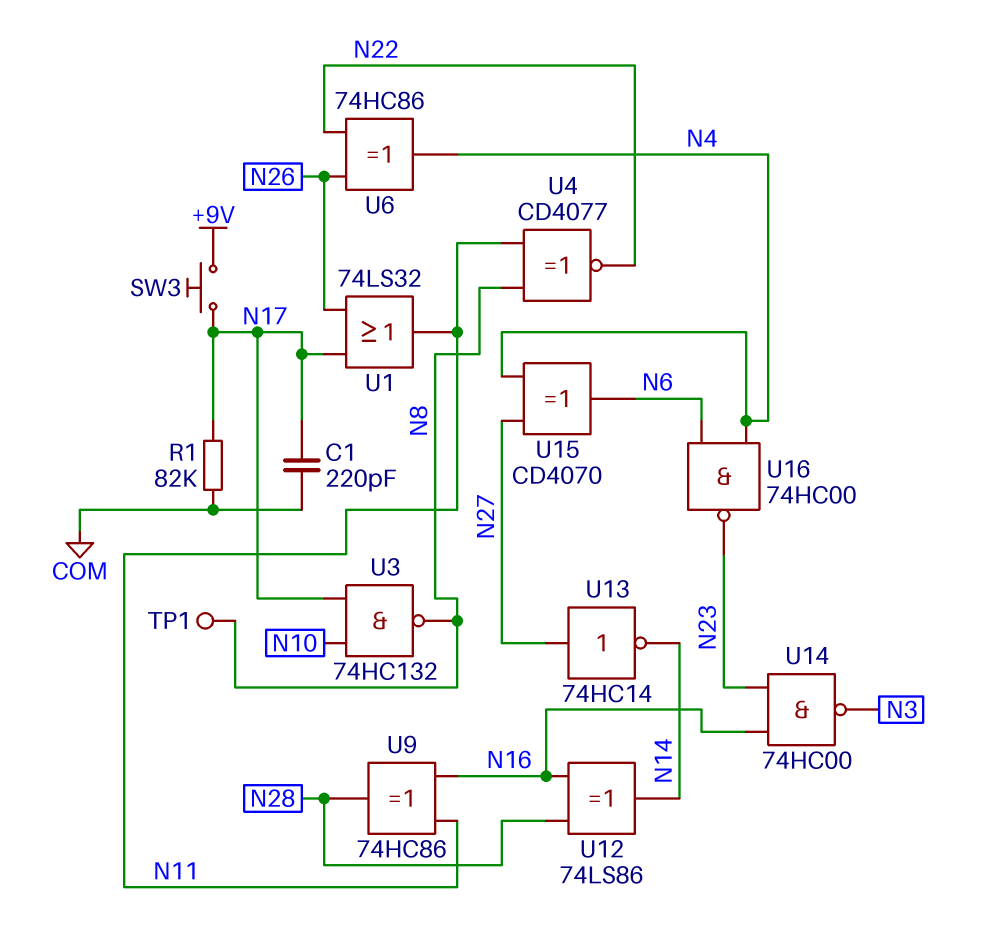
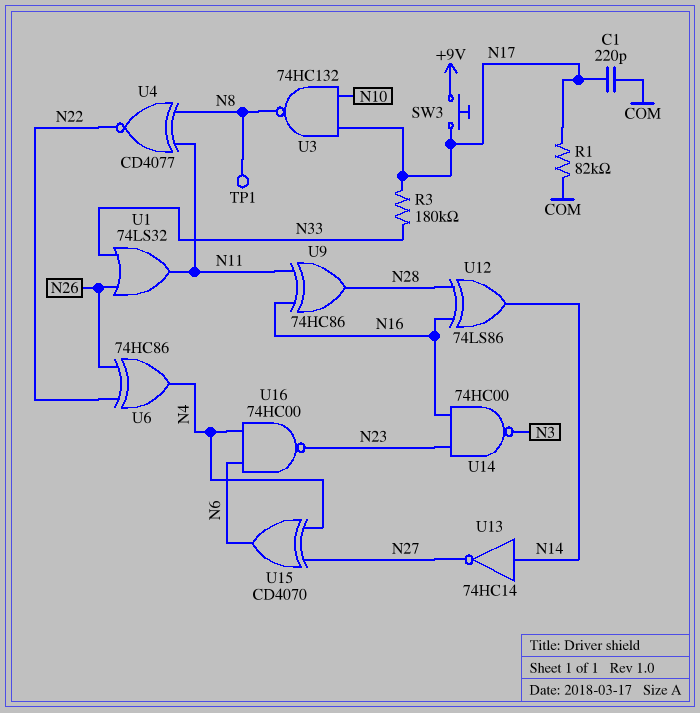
R3: none -> 180k (N17, N33)
U1: OR 74LS32 (in N17, in N26, out N11) -> OR 74LS32 (in N26, in N33, out N11)
U13: NOT 74HC14 (in N27, out N14) -> NOT 74HC14 (in N14, out N27)

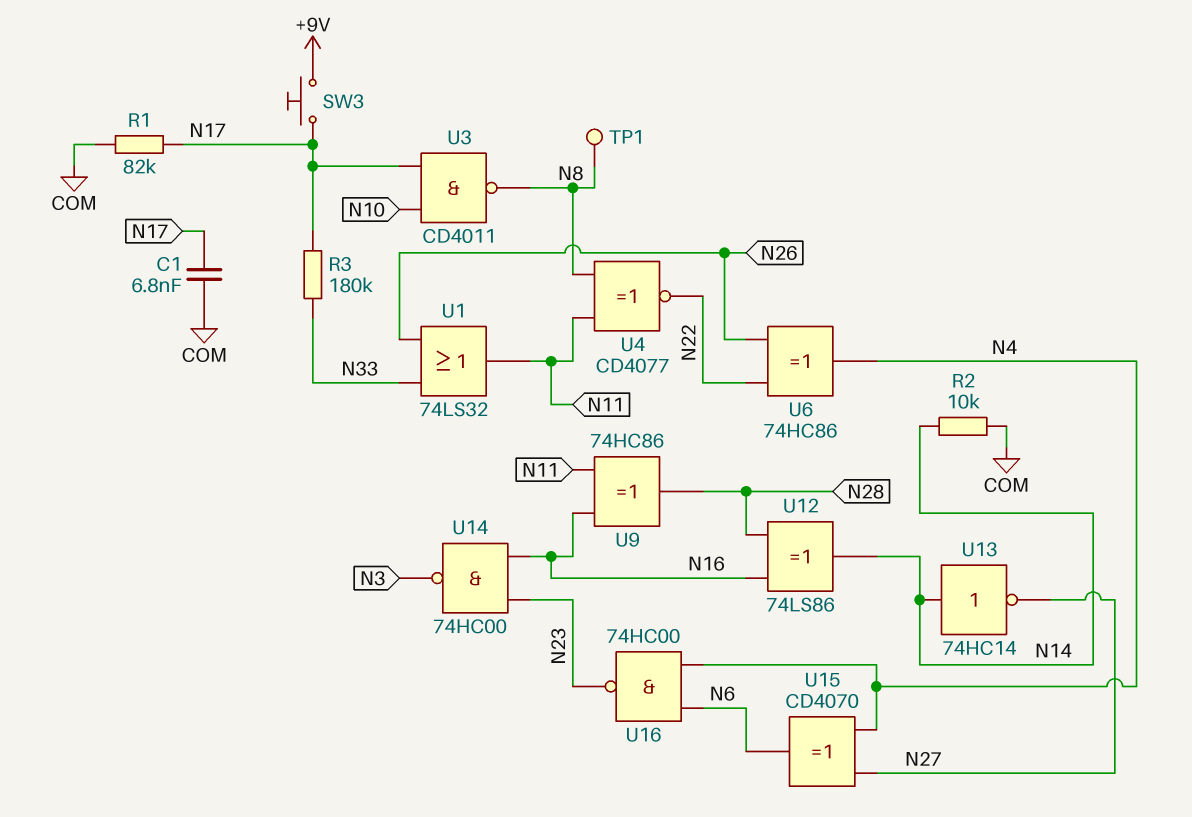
C1: 220pF (COM, N17) -> 6.8nF (COM, N17)
R2: none -> 10k (COM, N14)
U3: NAND 74HC132 (in N10, in N17, out N8) -> NAND CD4011 (in N10, in N17, out N8)

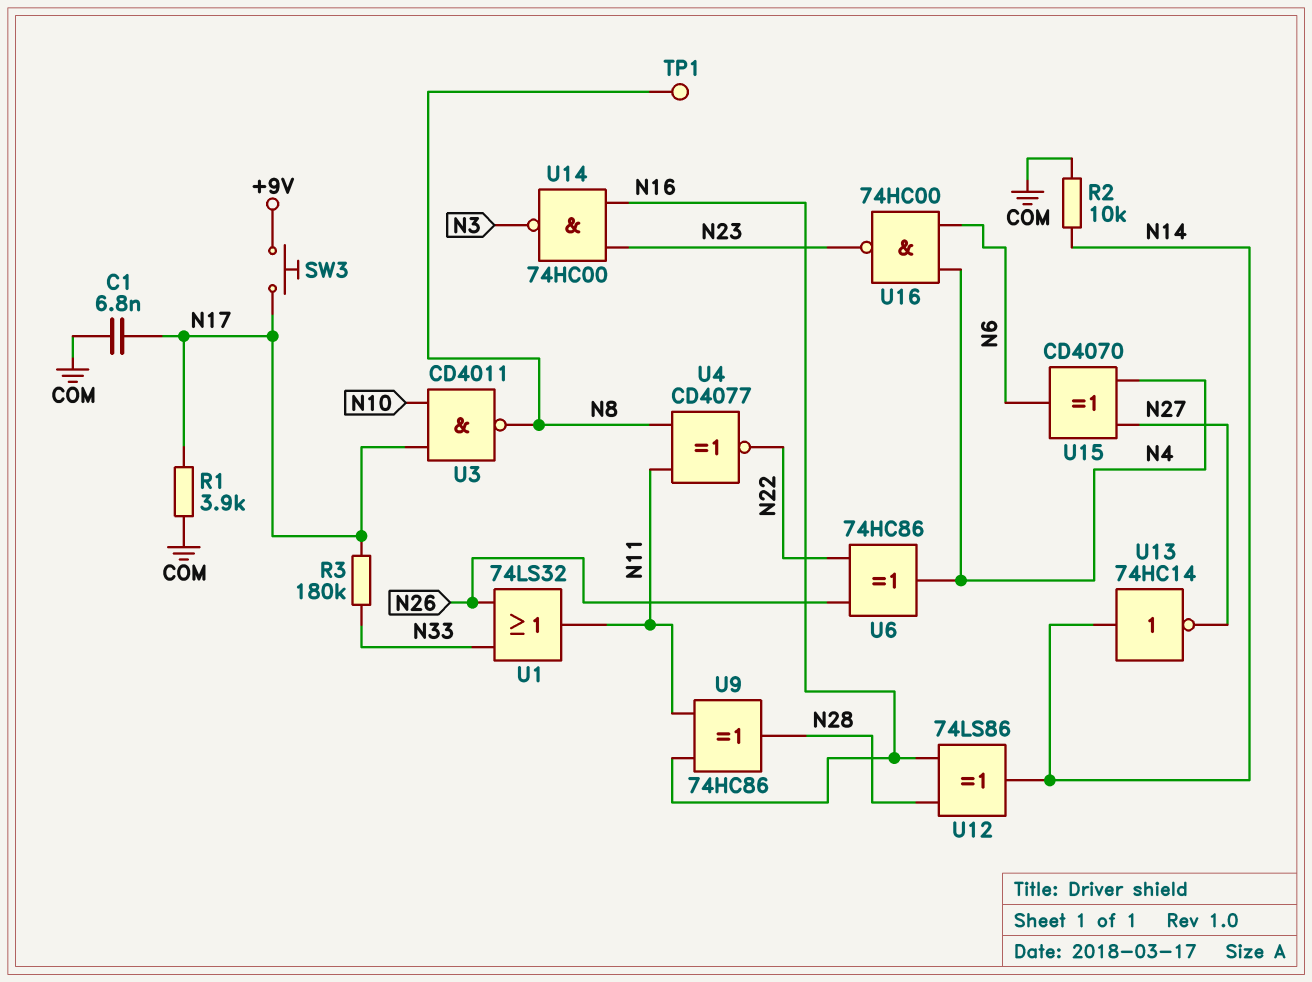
R1: 82k (COM, N17) -> 3.9k (COM, N17)

